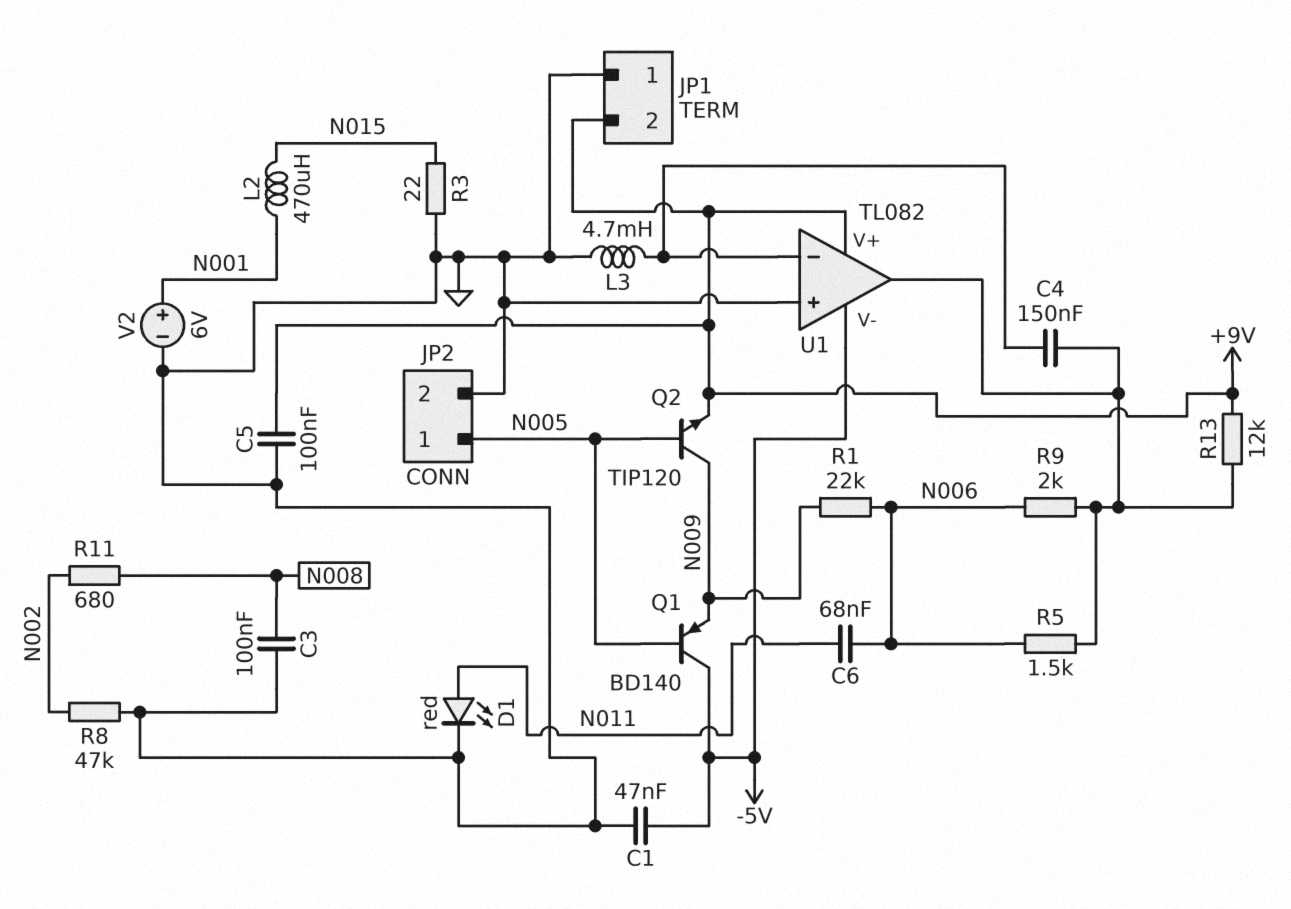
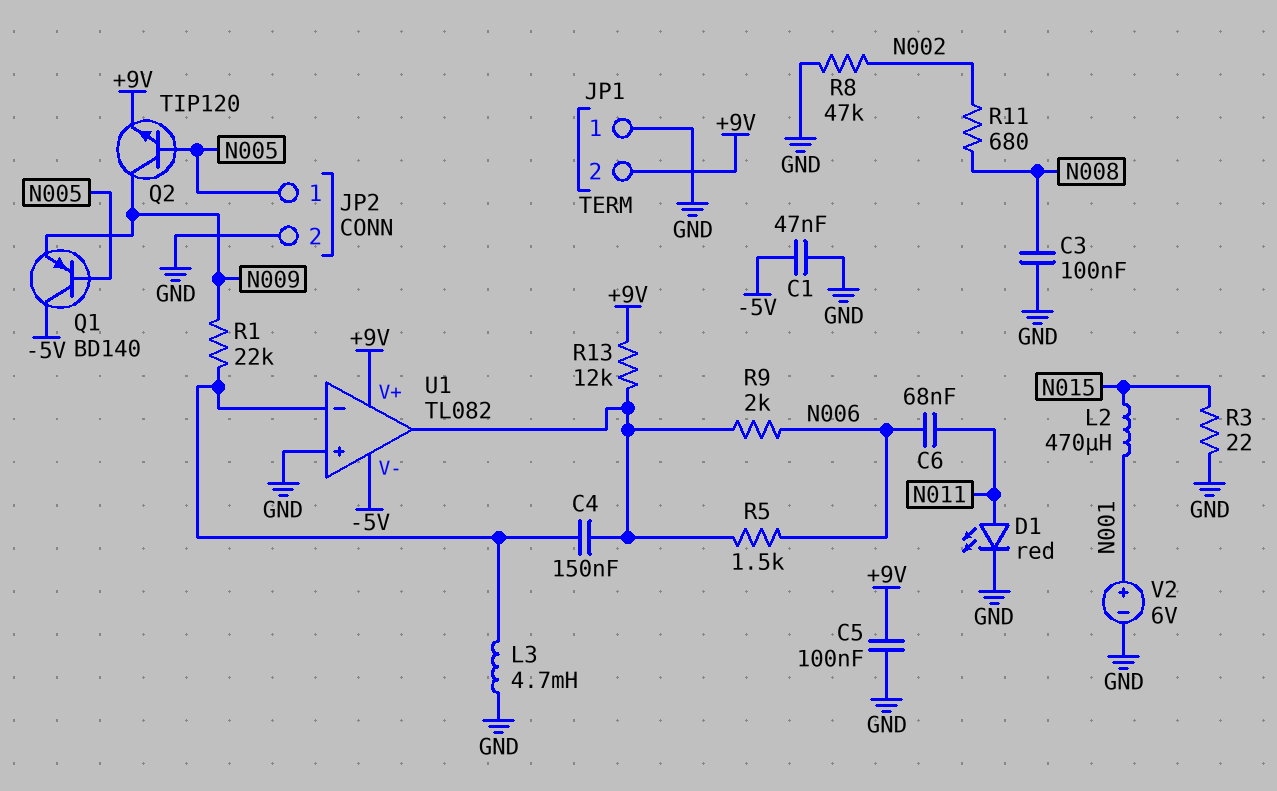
R1: 22k (N006, N009) -> 22k (N009, U1/in-)

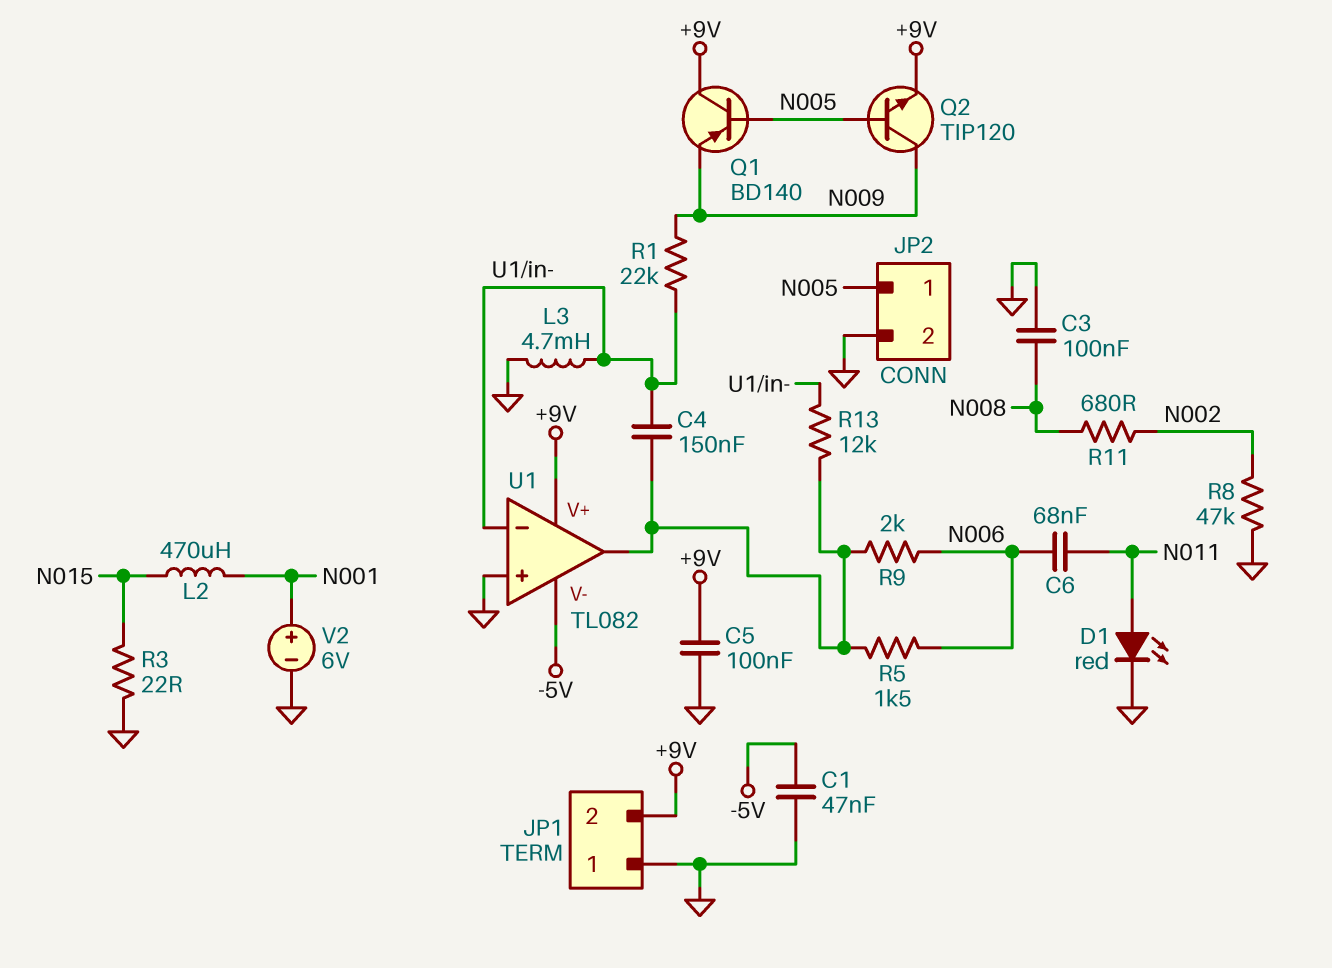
Q1: PNP BD140 (B N005, C -5V, E N009) -> PNP BD140 (B N005, C +9V, E N009)
R13: 12k (+9V, U1/out) -> 12k (U1/in-, U1/out)

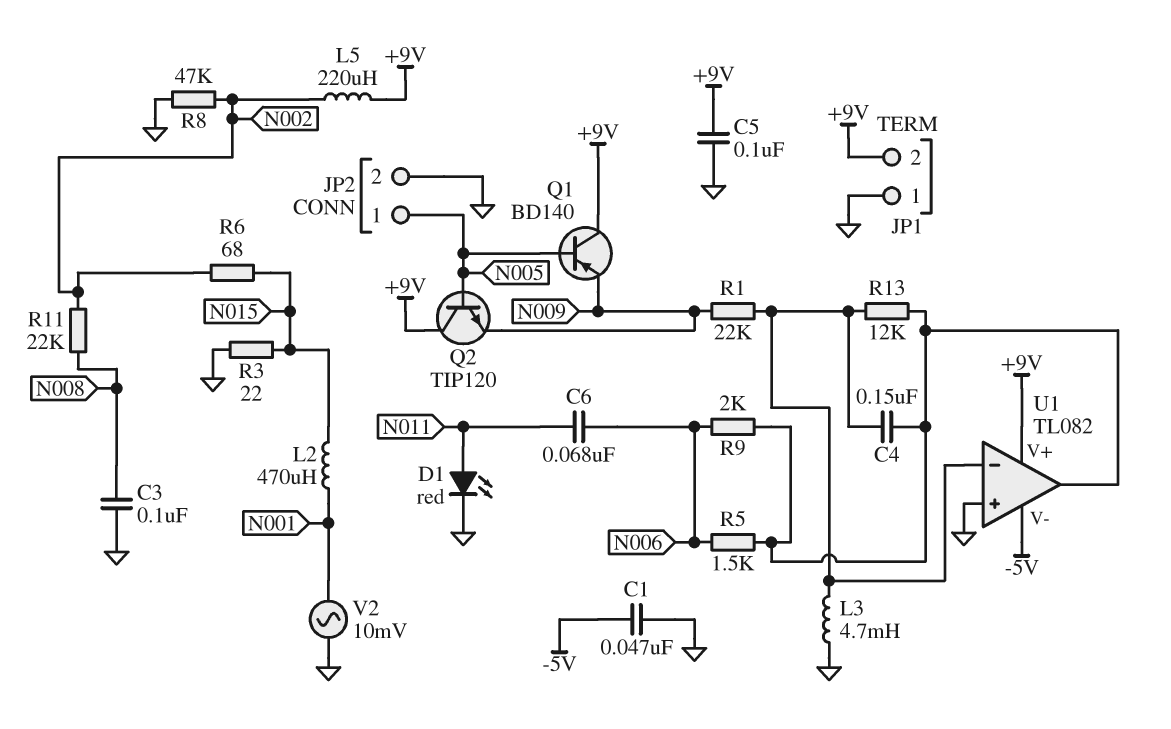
L5: none -> 220uH (+9V, N002)
Q2: NPN TIP120 (B N005, C N009, E +9V) -> NPN TIP120 (B N005, C +9V, E N009)
R6: none -> 68 (N002, N015)
R11: 680 (N002, N008) -> 22k (N002, N008)
V2: 6V (plus N001, minus GND) -> AC 10mV (GND, N001)

